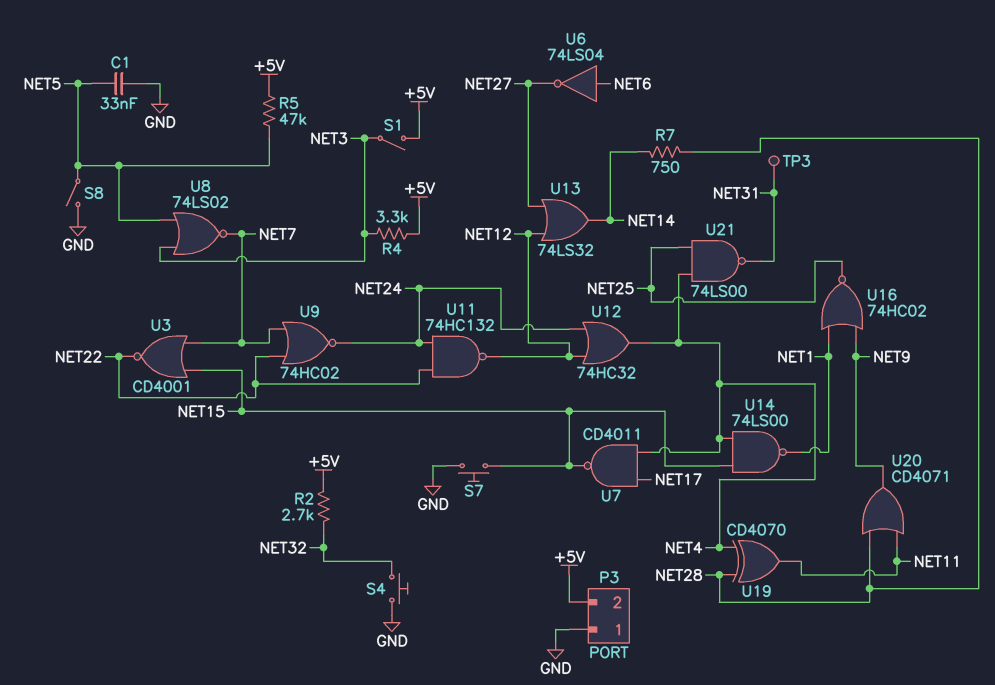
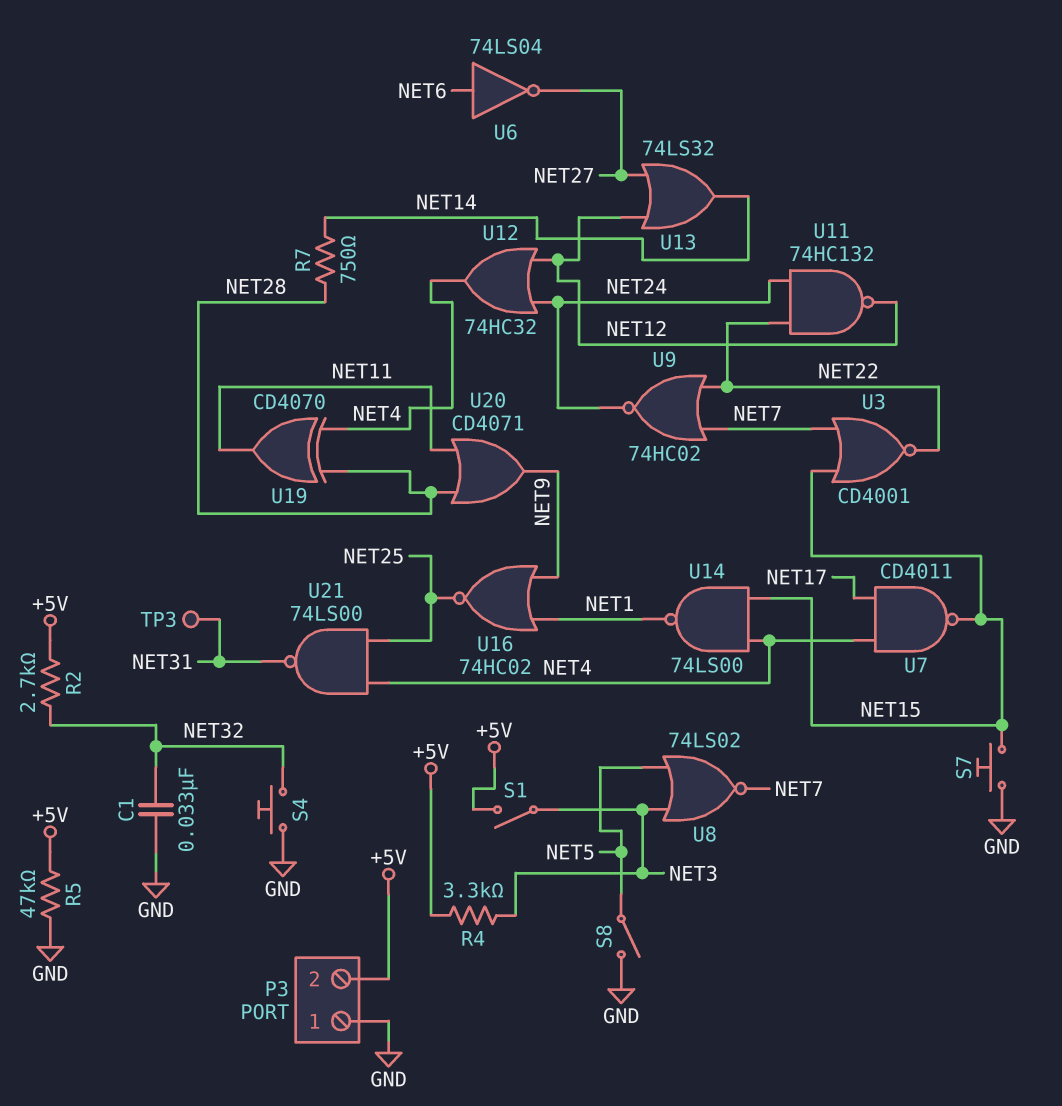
C1: 33nF (GND, NET5) -> 33nF (GND, NET32)
R5: 47k (+5V, NET5) -> 47k (+5V, GND)

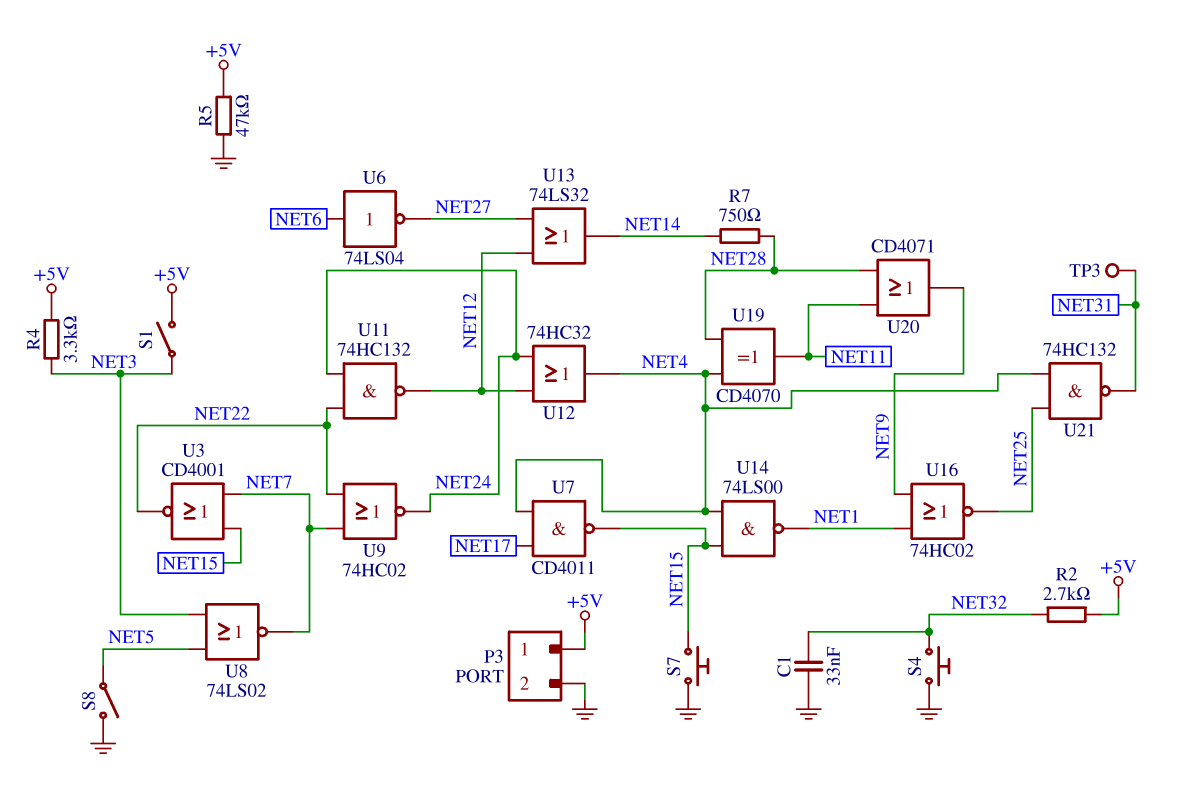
P3 pin 1: GND -> +5V
P3 pin 2: +5V -> GND
U21: NAND 74LS00 (in NET4, in NET25, out NET31) -> NAND 74HC132 (in NET4, in NET25, out NET31)

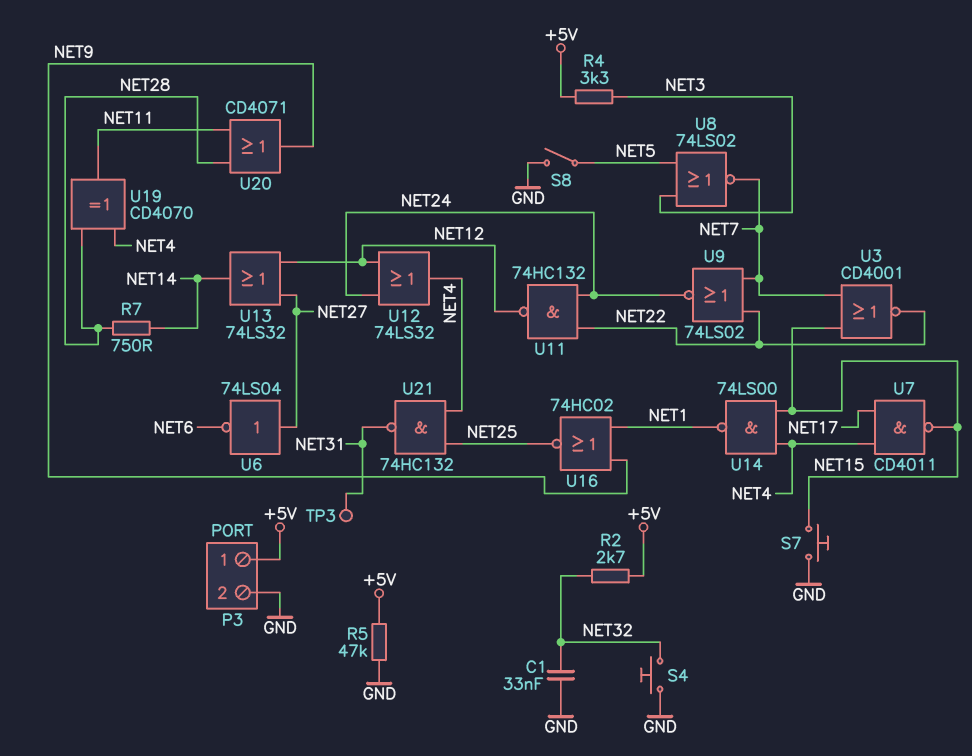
S1: switch (+5V, NET3) -> none
U6: NOT 74LS04 (in NET6, out NET27) -> NOT 74LS04 (in NET27, out NET6)
U9: NOR 74HC02 (in NET7, in NET22, out NET24) -> NOR 74LS02 (in NET7, in NET22, out NET24)
U12: OR 74HC32 (in NET12, in NET24, out NET4) -> OR 74LS32 (in NET12, in NET24, out NET4)

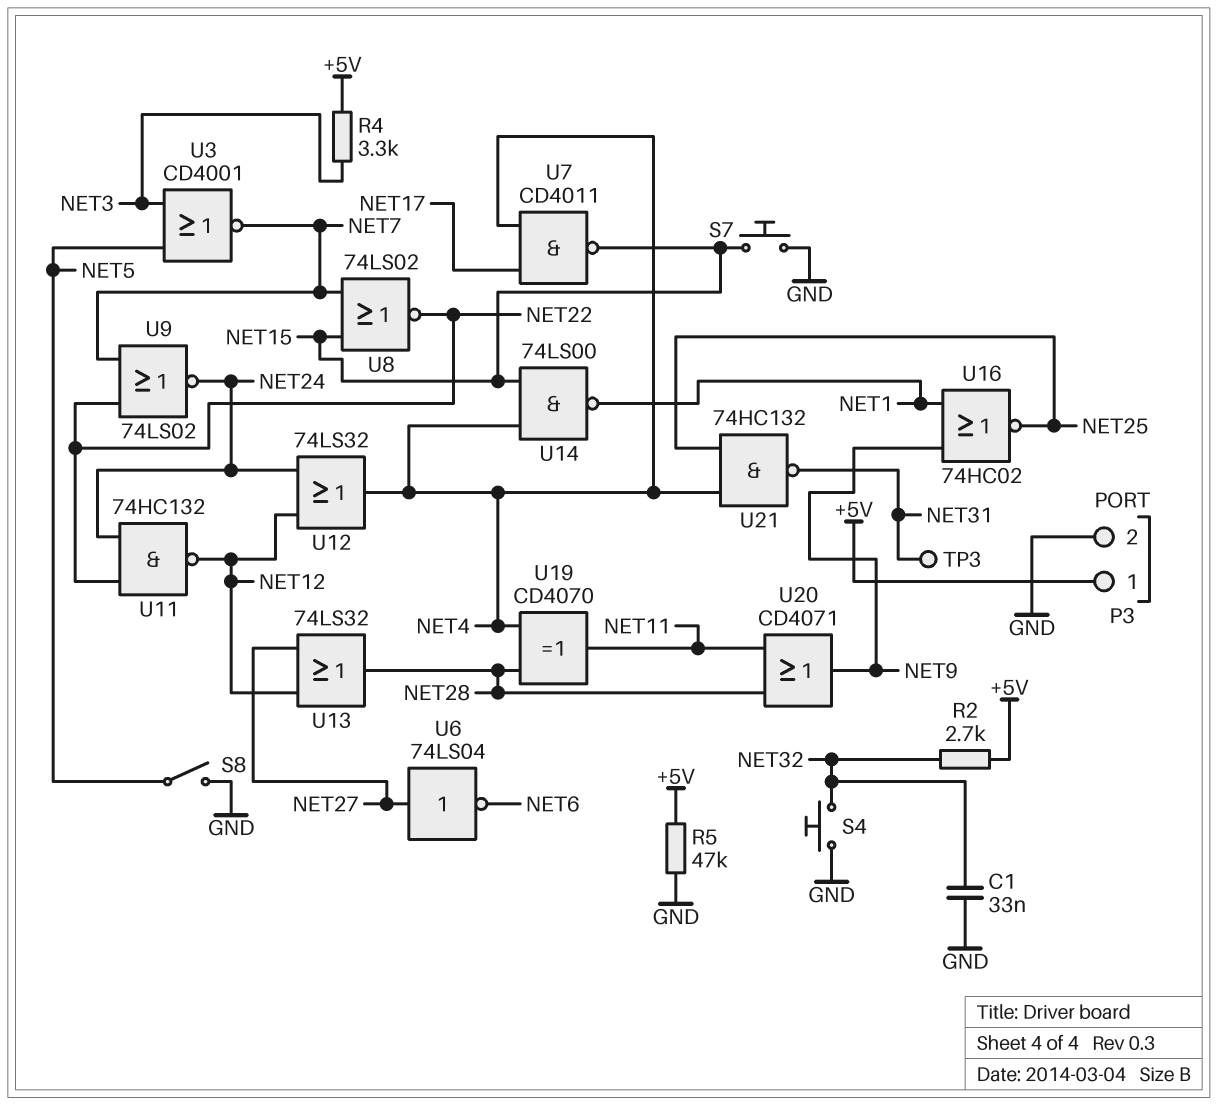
R7: 750 (NET14, NET28) -> none
U3: NOR CD4001 (in NET7, in NET15, out NET22) -> NOR CD4001 (in NET3, in NET5, out NET7)
U8: NOR 74LS02 (in NET3, in NET5, out NET7) -> NOR 74LS02 (in NET7, in NET15, out NET22)
U13: OR 74LS32 (in NET12, in NET27, out NET14) -> OR 74LS32 (in NET12, in NET27, out NET28)

